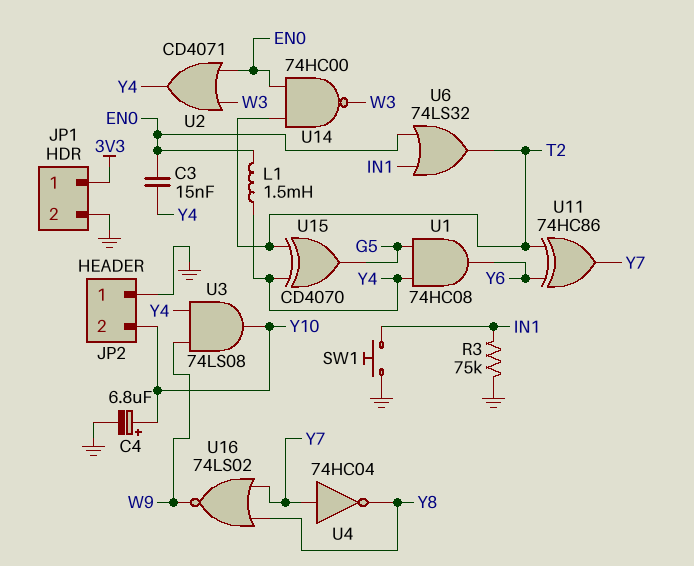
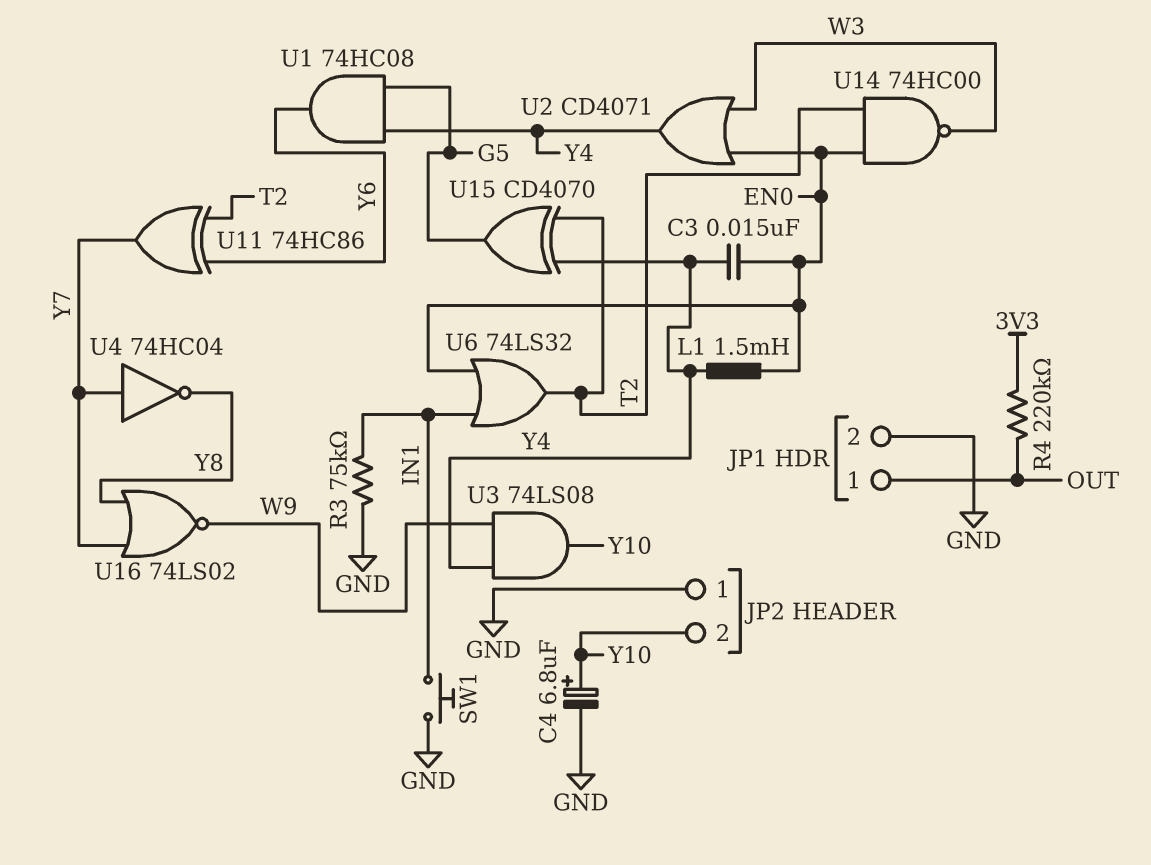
JP1 pin 1: 3V3 -> OUT
R4: none -> 220k (3V3, OUT)

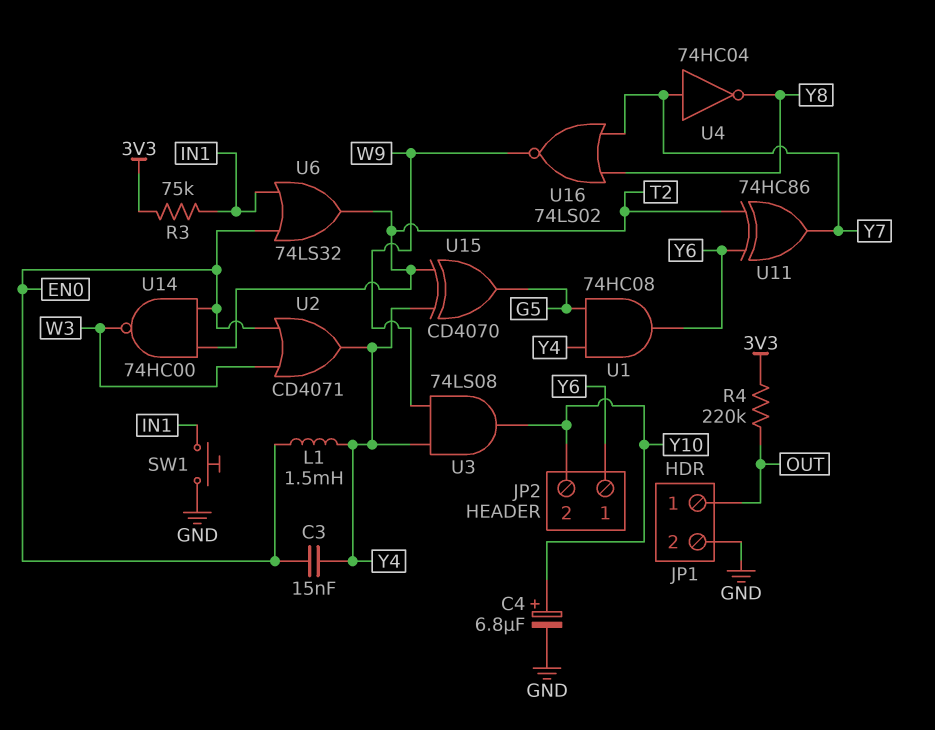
JP2 pin 1: GND -> Y6
R3: 75k (GND, IN1) -> 75k (3V3, IN1)

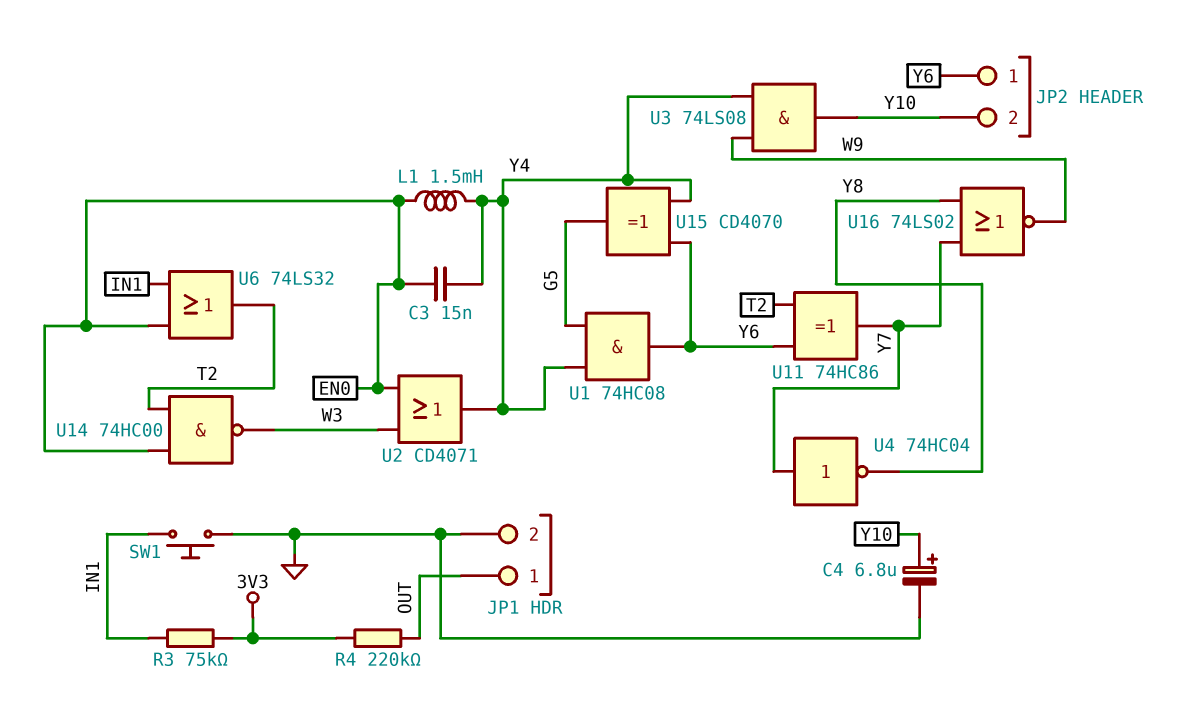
U15: XOR CD4070 (in T2, in Y4, out G5) -> XOR CD4070 (in Y4, in Y6, out G5)

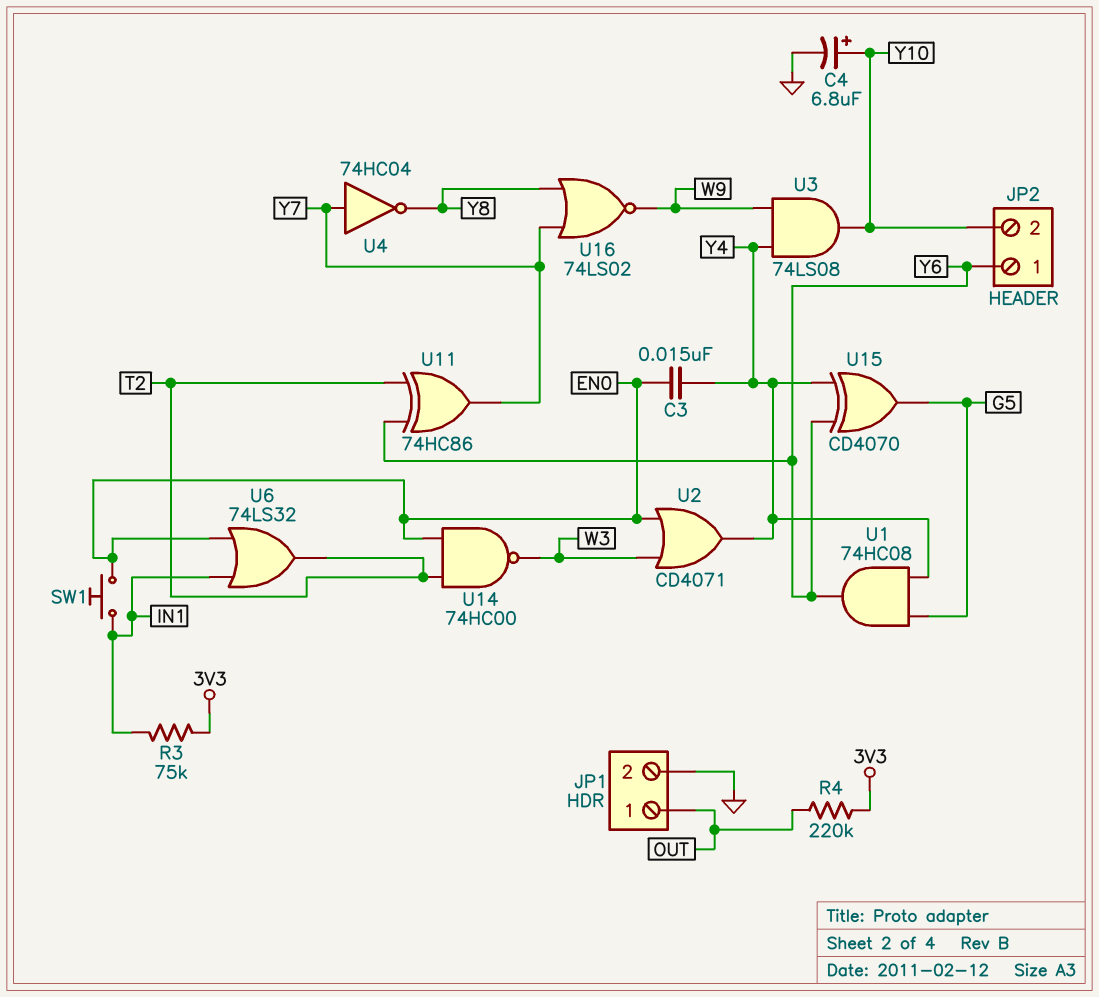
L1: 1.5mH (EN0, Y4) -> none
SW1: button (GND, IN1) -> button (EN0, IN1)

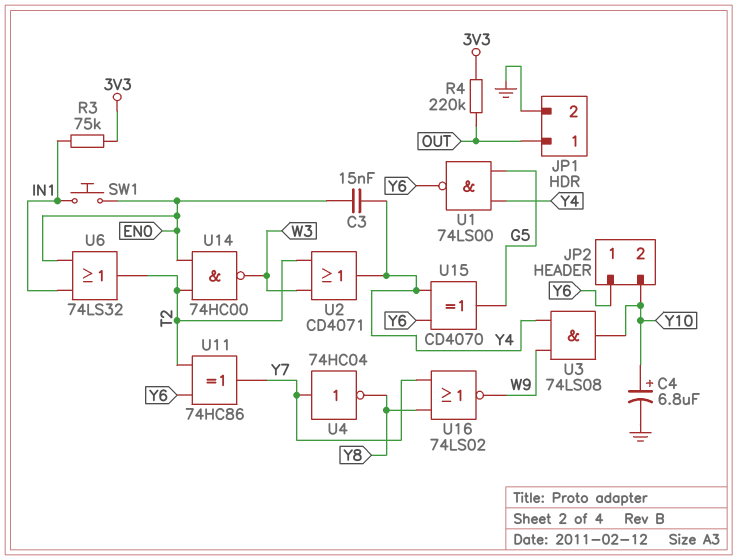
U1: AND 74HC08 (in G5, in Y4, out Y6) -> NAND 74LS00 (in G5, in Y4, out Y6)
U2: OR CD4071 (in EN0, in W3, out Y4) -> OR CD4071 (in T2, in W3, out Y4)

